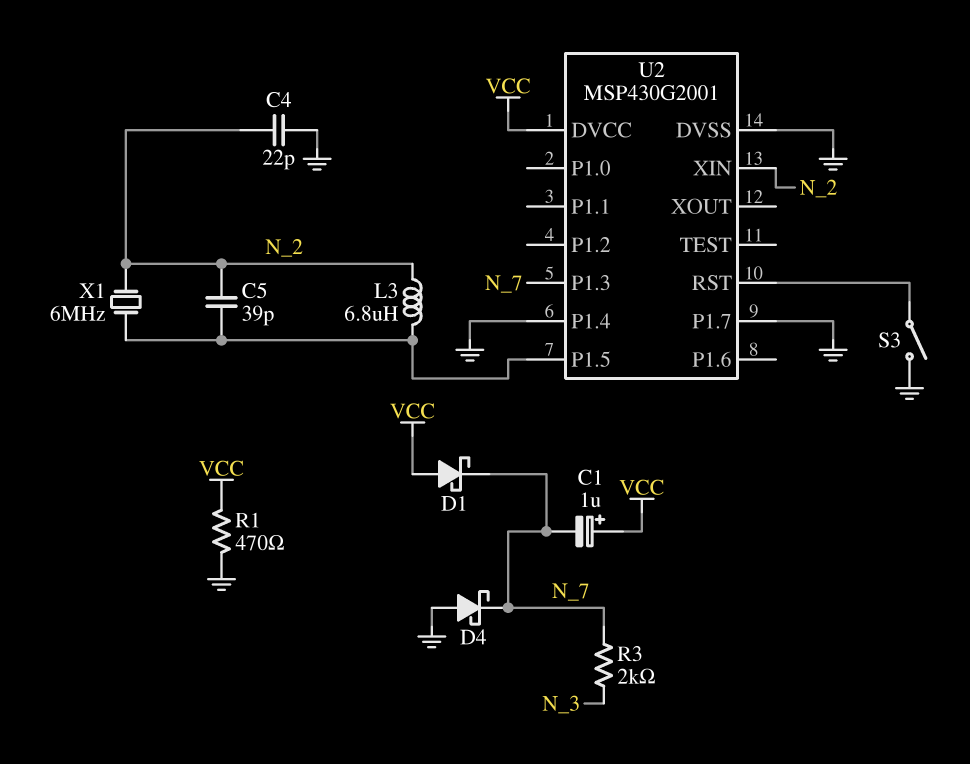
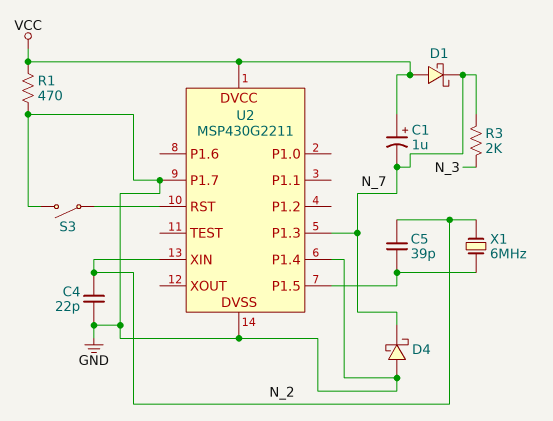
L3: 6.8uH (N_2, U2/P1.5) -> none
U2: MSP430G2001 -> MSP430G2211

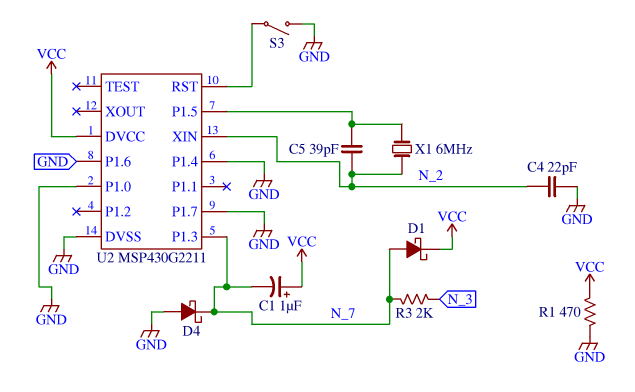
D1: schottky (A VCC, K N_7) -> schottky (A N_7, K VCC)
U2 pin P1.0: none -> GND
U2 pin P1.6: none -> GND

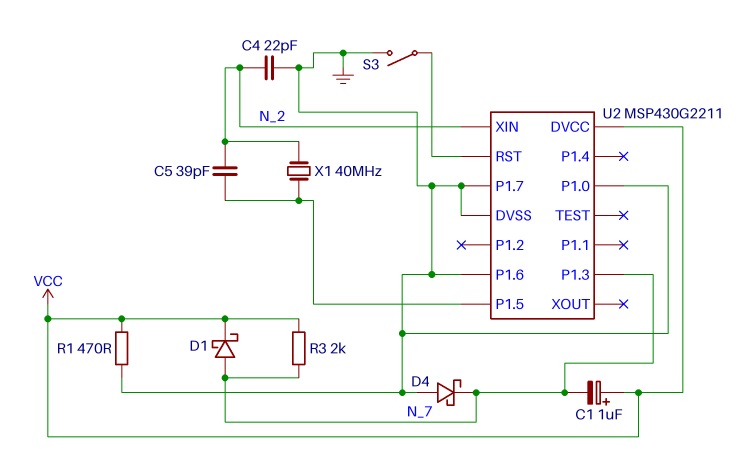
R3: 2k (N_3, N_7) -> 2k (N_7, VCC)
U2 pin P1.4: GND -> none
X1: 6MHz (N_2, U2/P1.5) -> 40MHz (N_2, U2/P1.5)

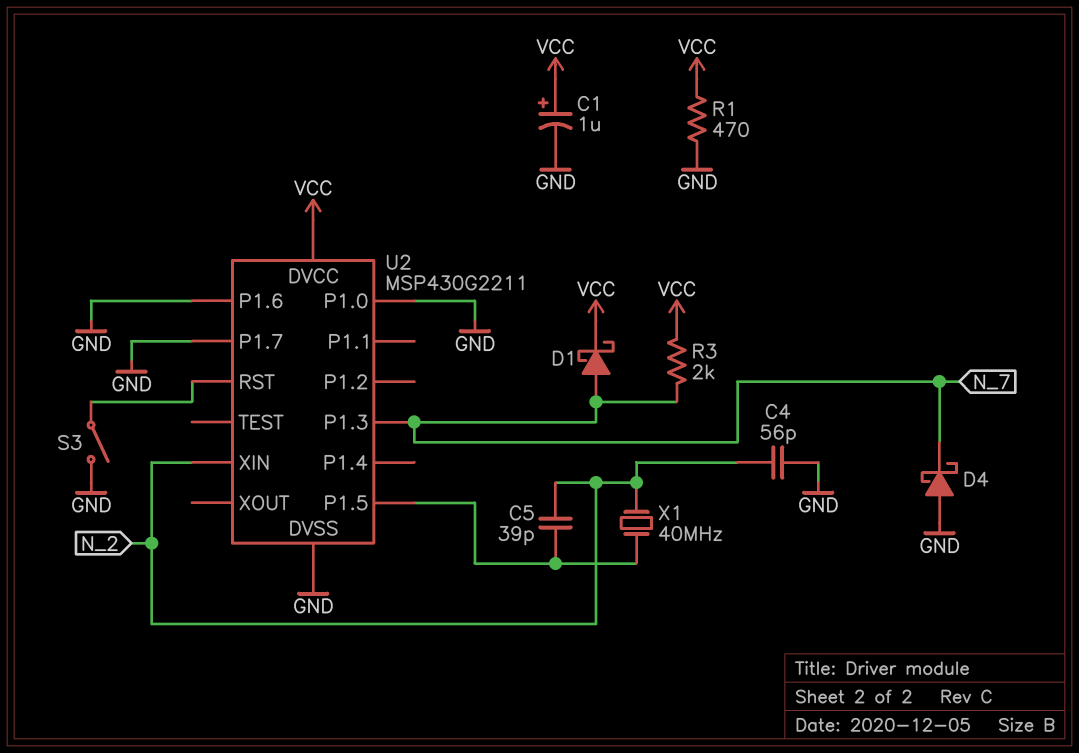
C1: 1uF (plus VCC, minus N_7) -> 1uF (plus VCC, minus GND)
C4: 22pF (GND, N_2) -> 56pF (GND, N_2)

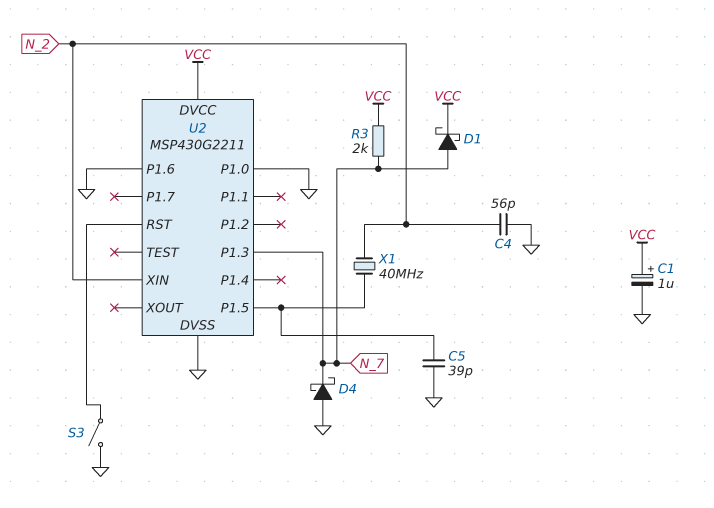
C5: 39pF (N_2, U2/P1.5) -> 39pF (GND, U2/P1.5)
R1: 470 (GND, VCC) -> none
U2 pin P1.7: GND -> none

